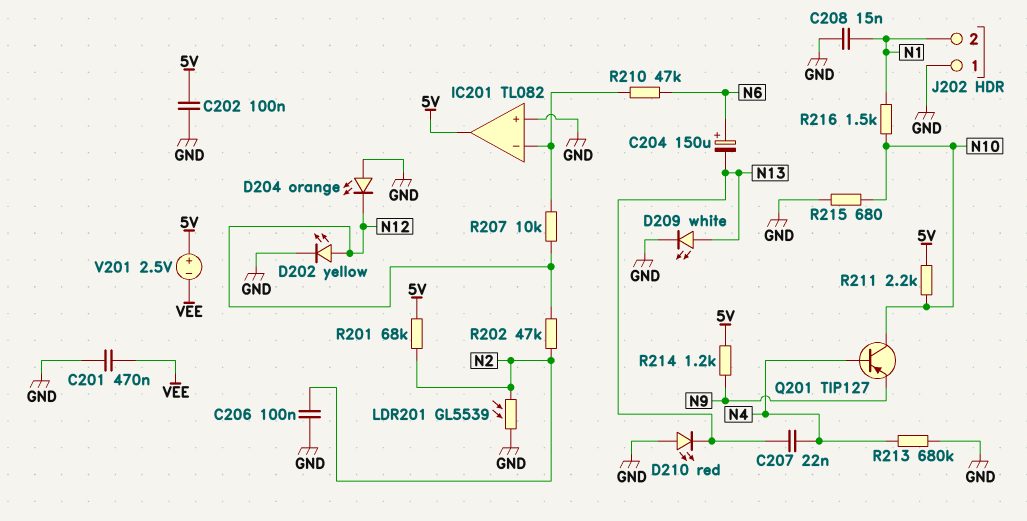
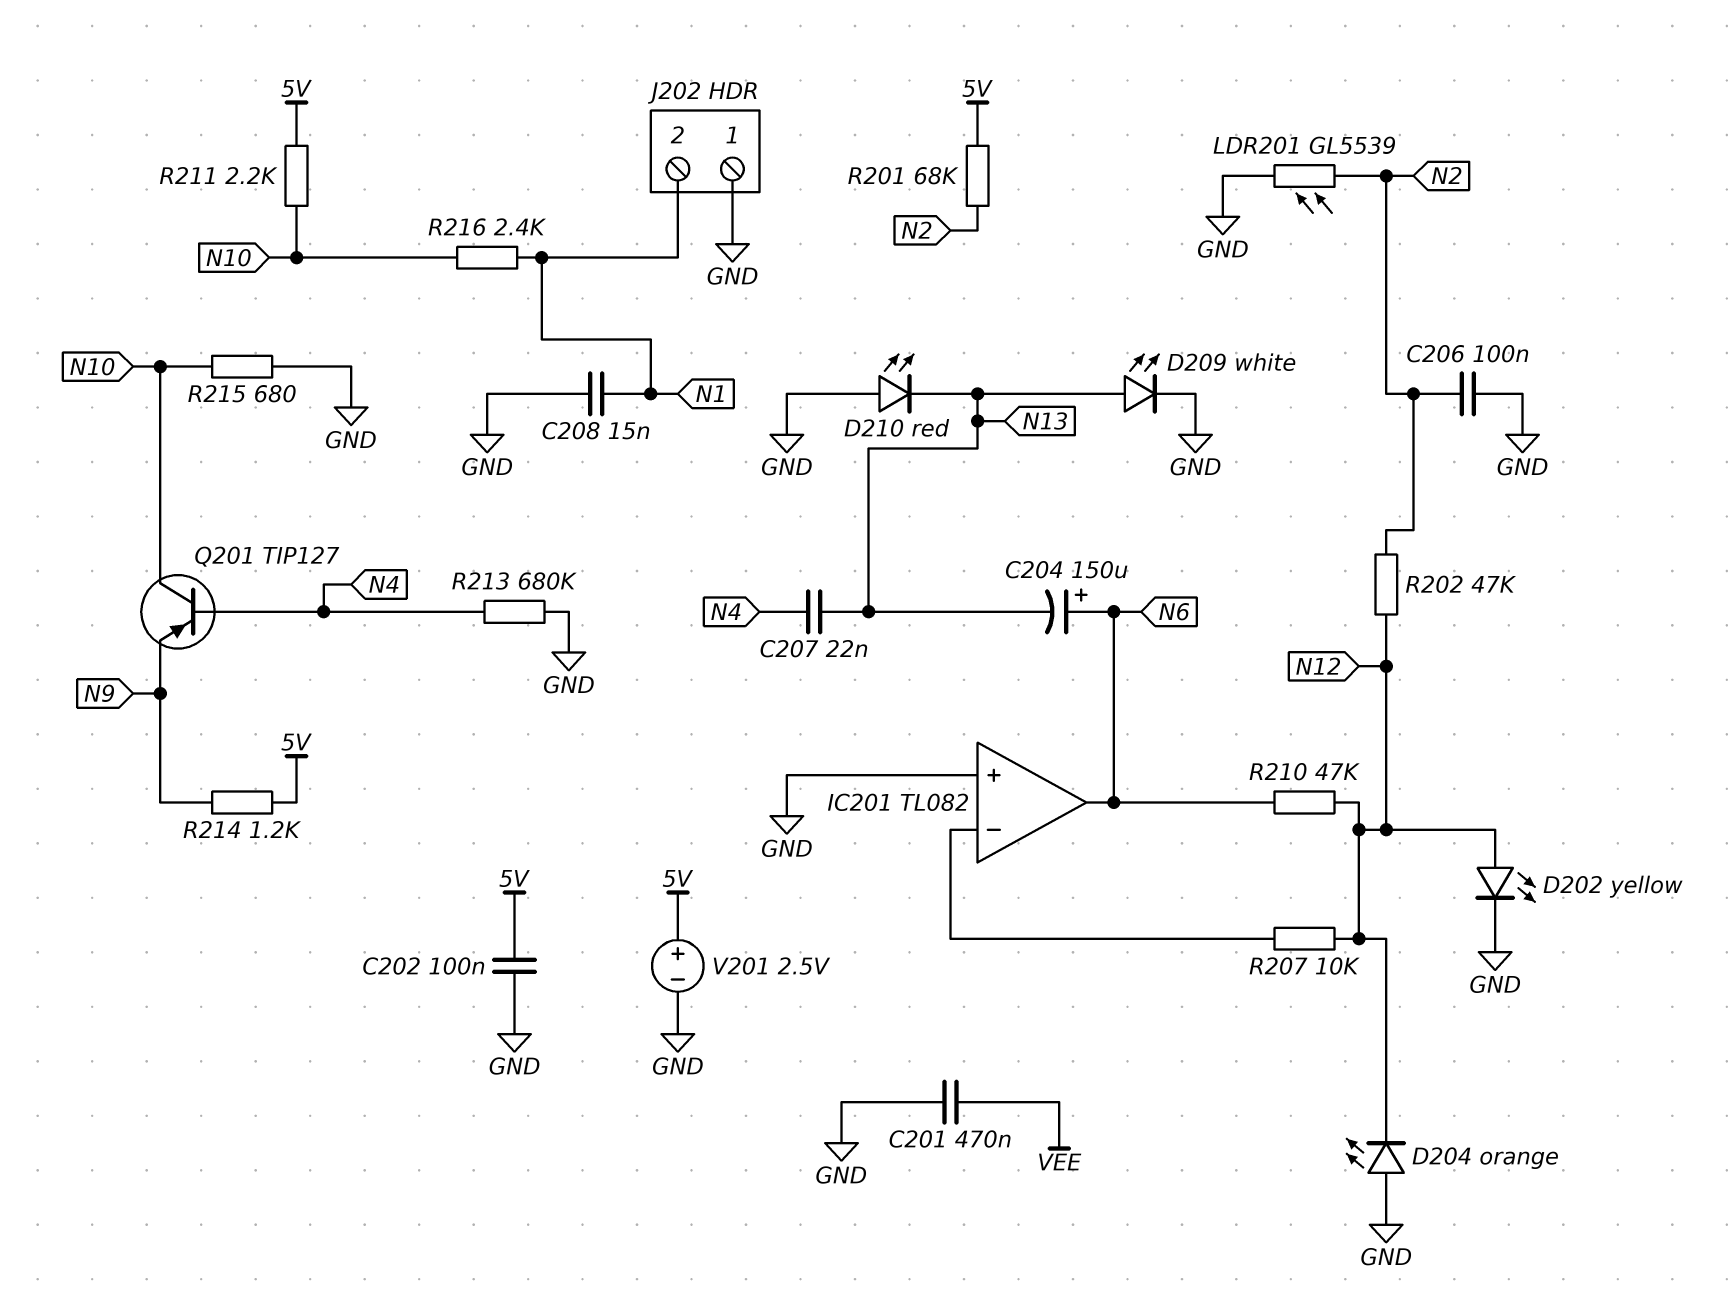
IC201 pin out: 5V -> N6
R210: 47k (IC201/in-, N6) -> 47k (N6, N12)
R216: 1.5k (N1, N10) -> 2.4k (N1, N10)
V201: 2.5V (plus 5V, minus VEE) -> 2.5V (plus 5V, minus GND)

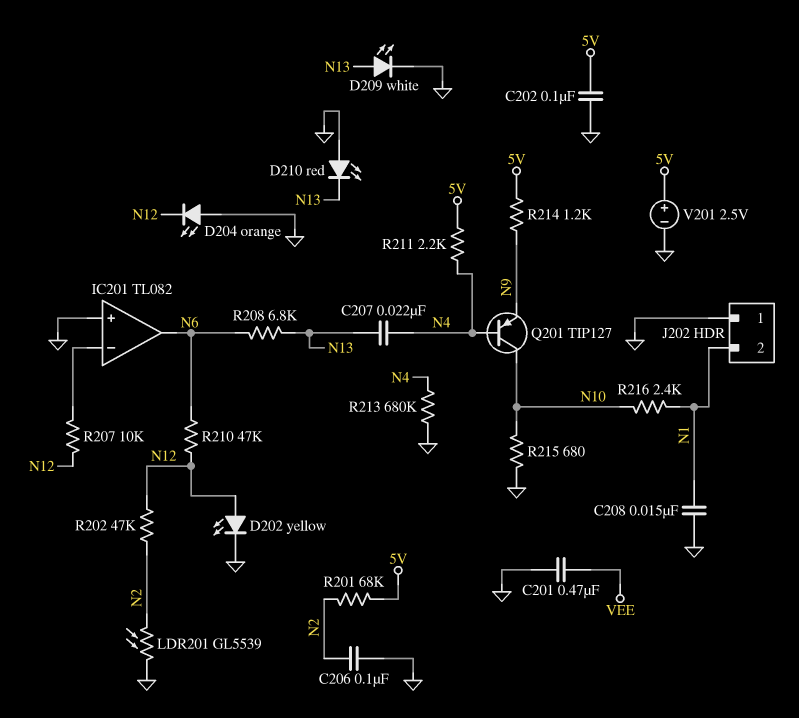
C204: 150uF (plus N6, minus N13) -> none
R208: none -> 6.8k (N6, N13)
R211: 2.2k (5V, N10) -> 2.2k (5V, N4)

